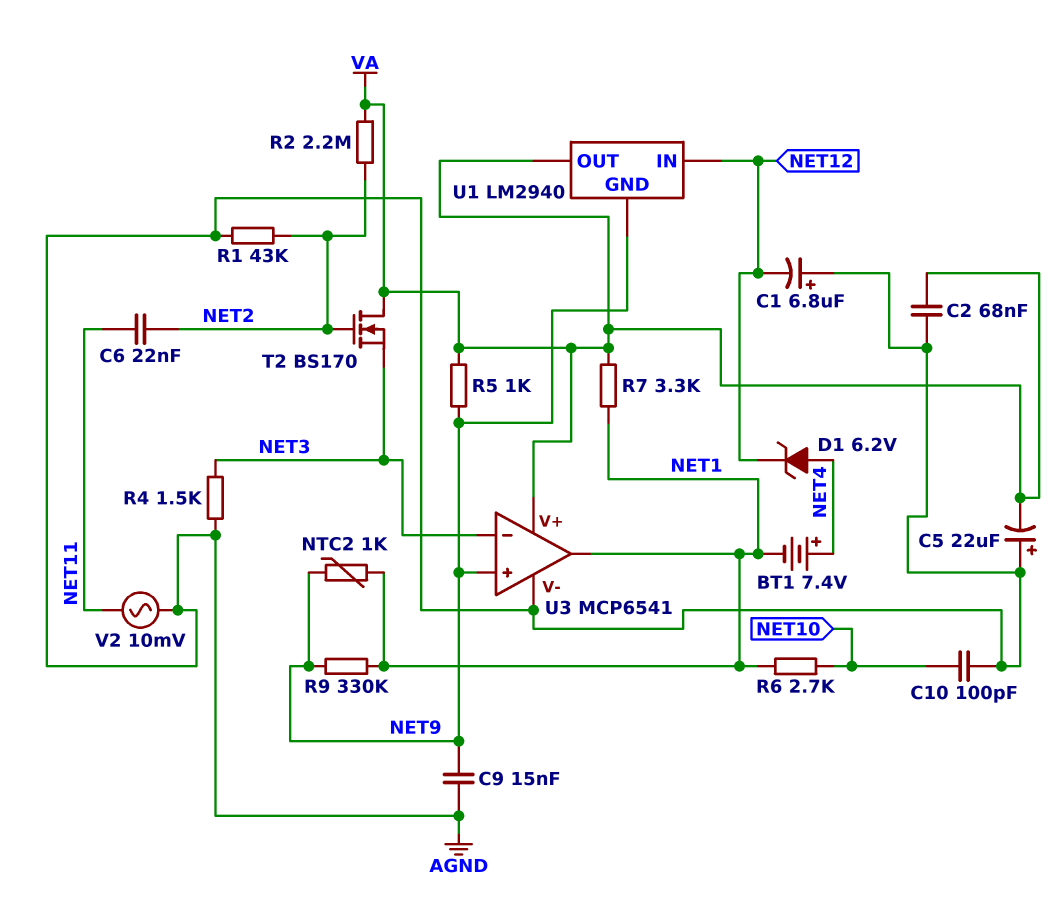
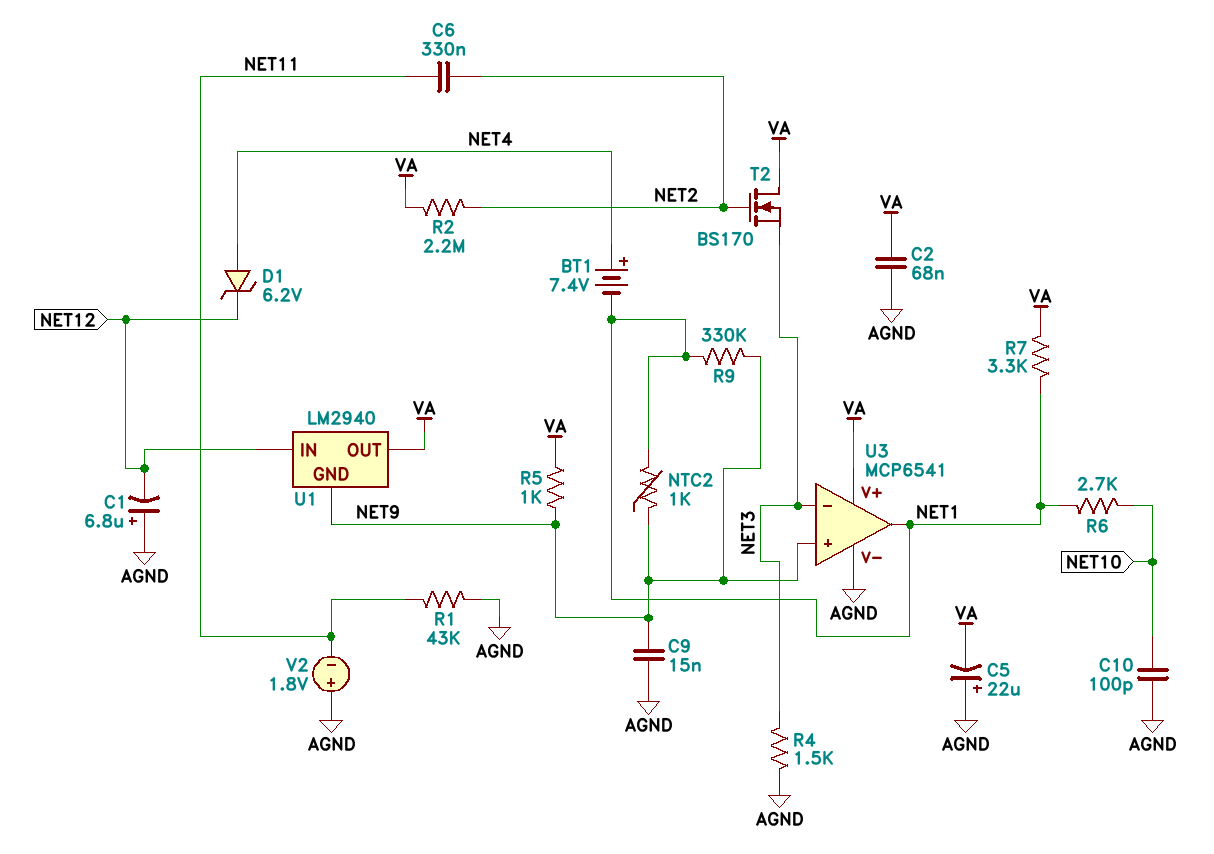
C6: 22nF (NET2, NET11) -> 330nF (NET2, NET11)
R1: 43k (AGND, NET2) -> 43k (AGND, NET11)
V2: AC 10mV (AGND, NET11) -> 1.8V (plus AGND, minus NET11)

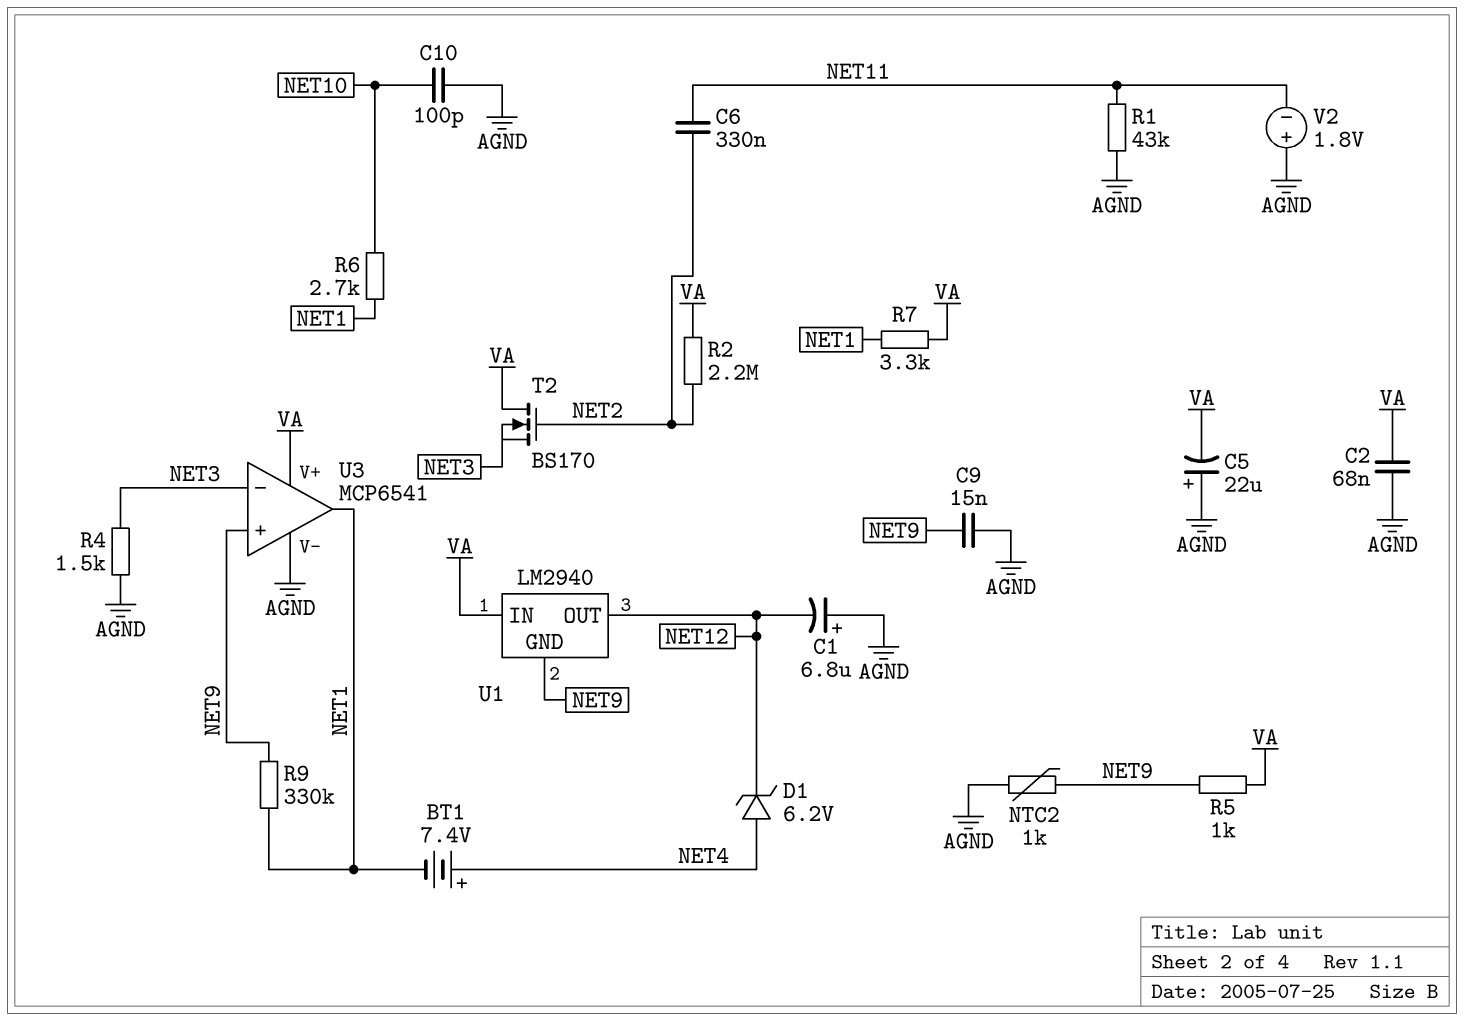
NTC2: 1k (NET1, NET9) -> 1k (AGND, NET9)
U1 pin IN: NET12 -> VA
U1 pin OUT: VA -> NET12

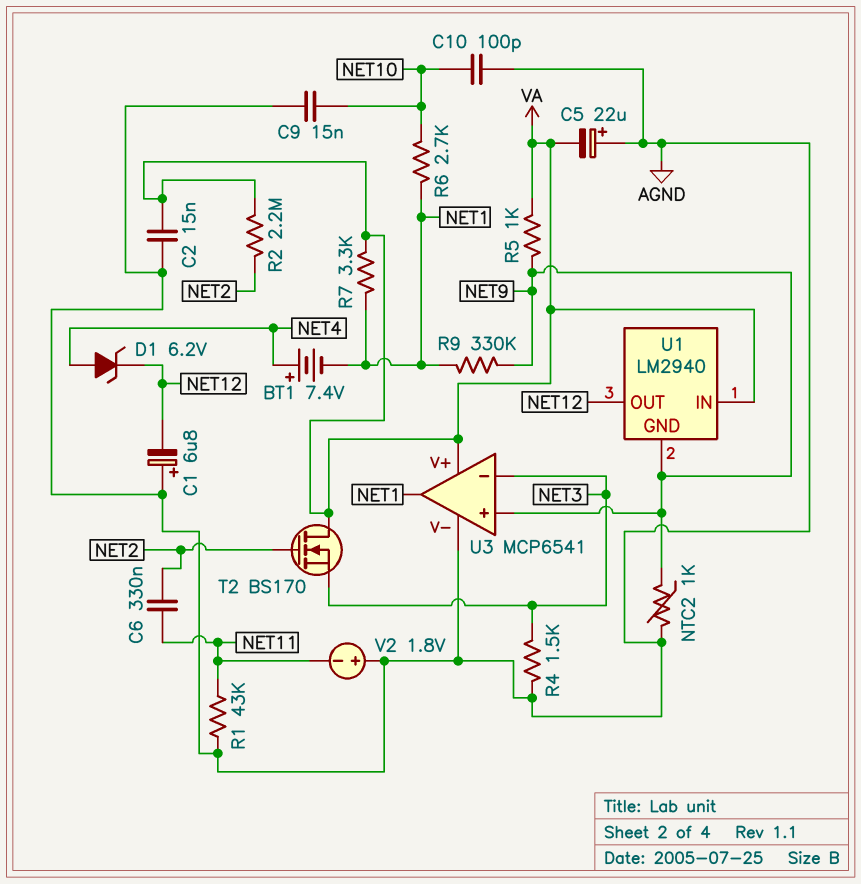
C2: 68nF (AGND, VA) -> 15nF (AGND, VA)
C9: 15nF (AGND, NET9) -> 15nF (AGND, NET10)

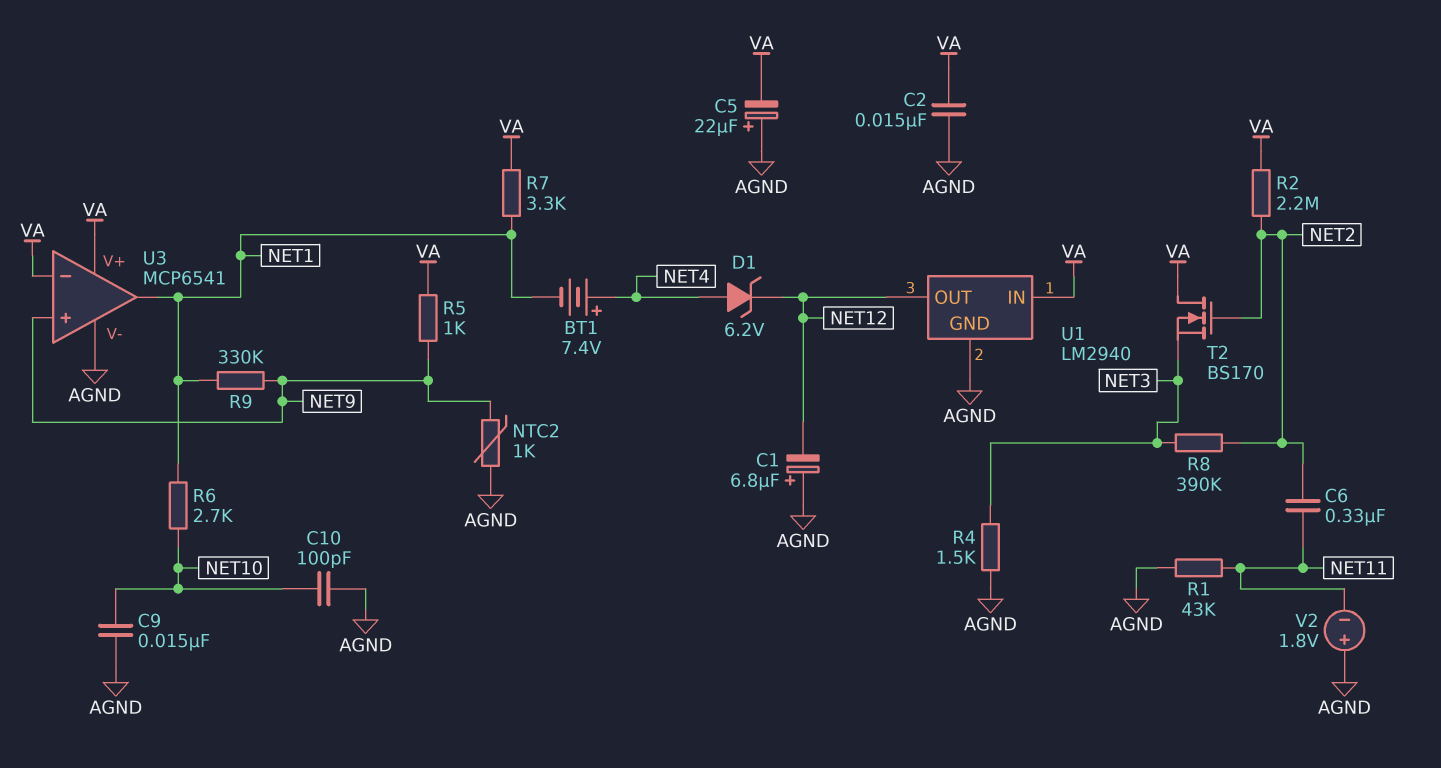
R8: none -> 390k (NET2, NET3)
U1 pin GND: NET9 -> AGND
U3 pin in-: NET3 -> VA

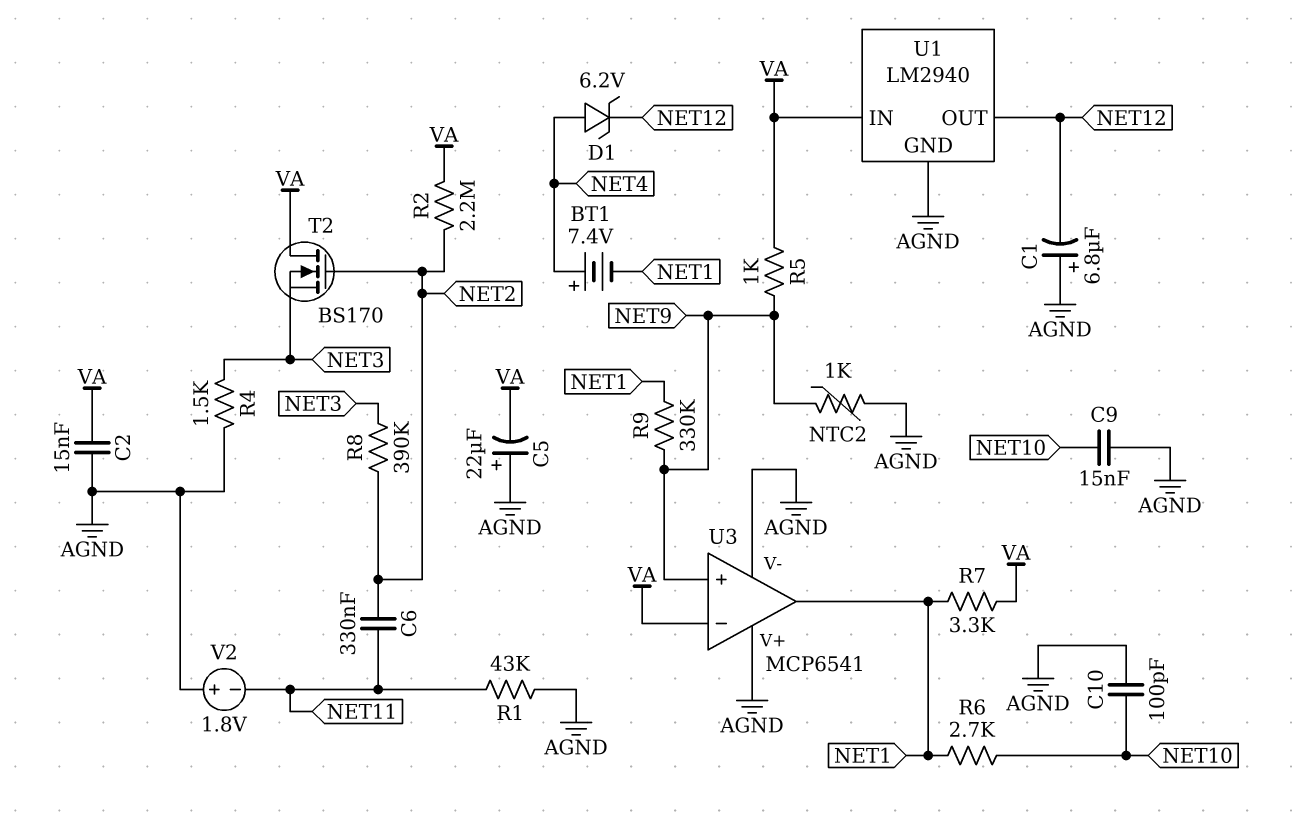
U3 pin V+: VA -> AGND

